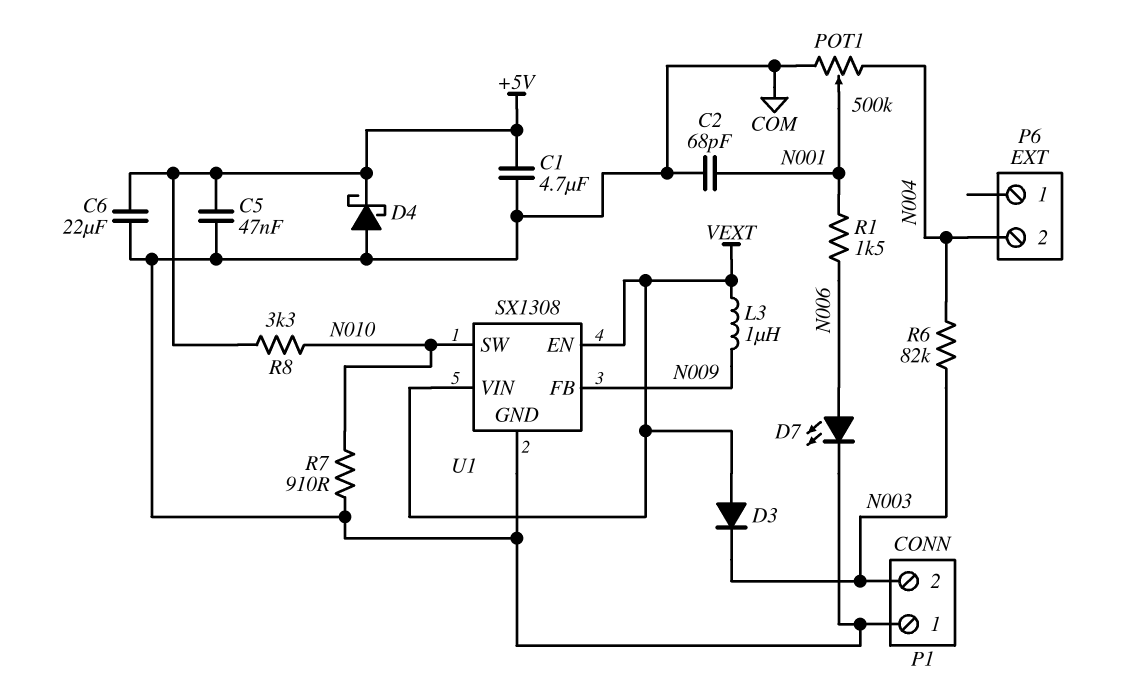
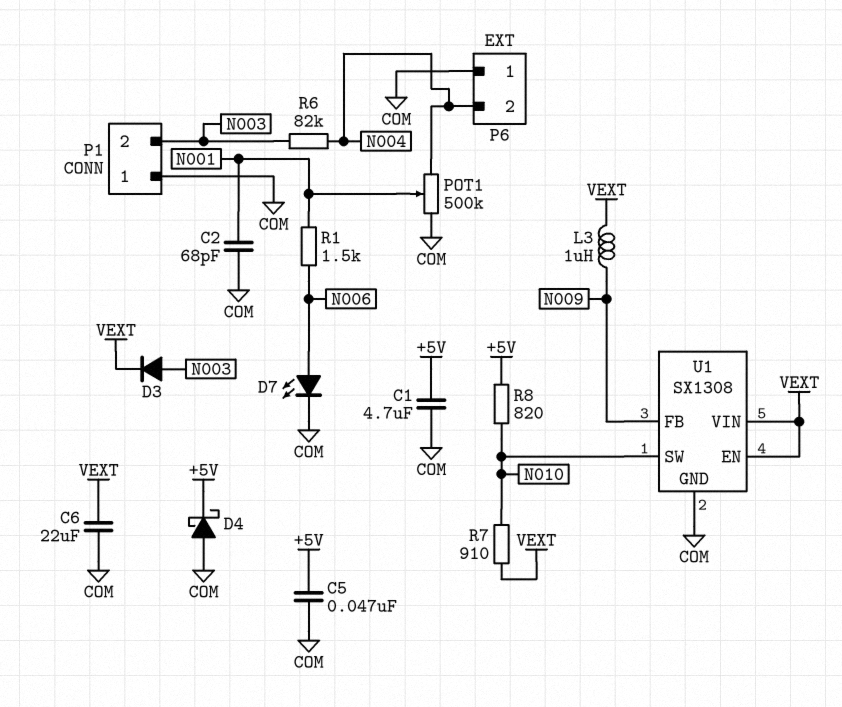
C6: 22uF (+5V, COM) -> 22uF (COM, VEXT)
D3: diode (A VEXT, K N003) -> diode (A N003, K VEXT)
P6 pin 1: none -> COM
R7: 910 (COM, N010) -> 910 (N010, VEXT)
R8: 3.3k (+5V, N010) -> 820 (+5V, N010)

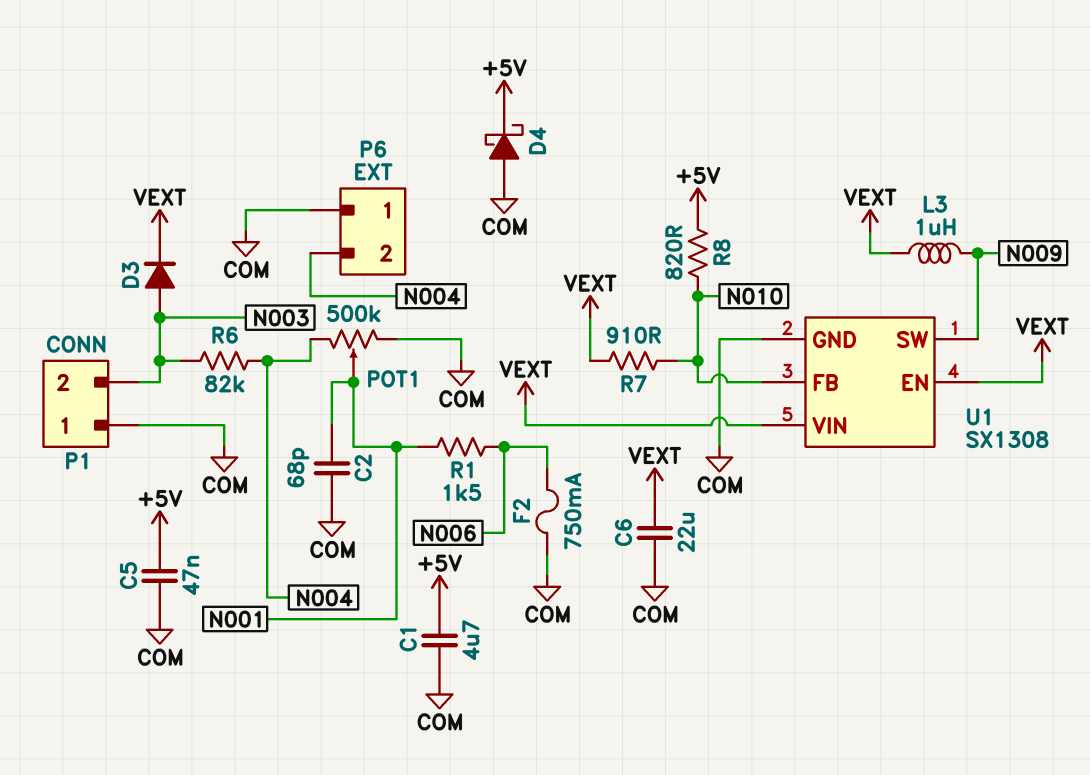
D7: LED (A N006, K COM) -> none
F2: none -> 750mA (COM, N006)
U1 pin FB: N009 -> N010
U1 pin SW: N010 -> N009

